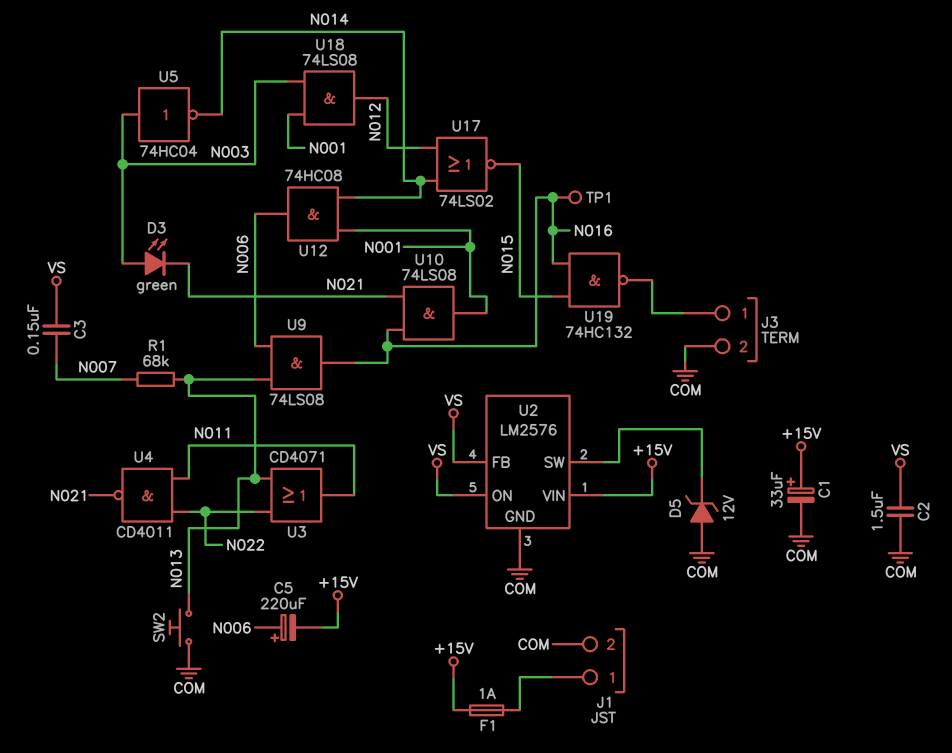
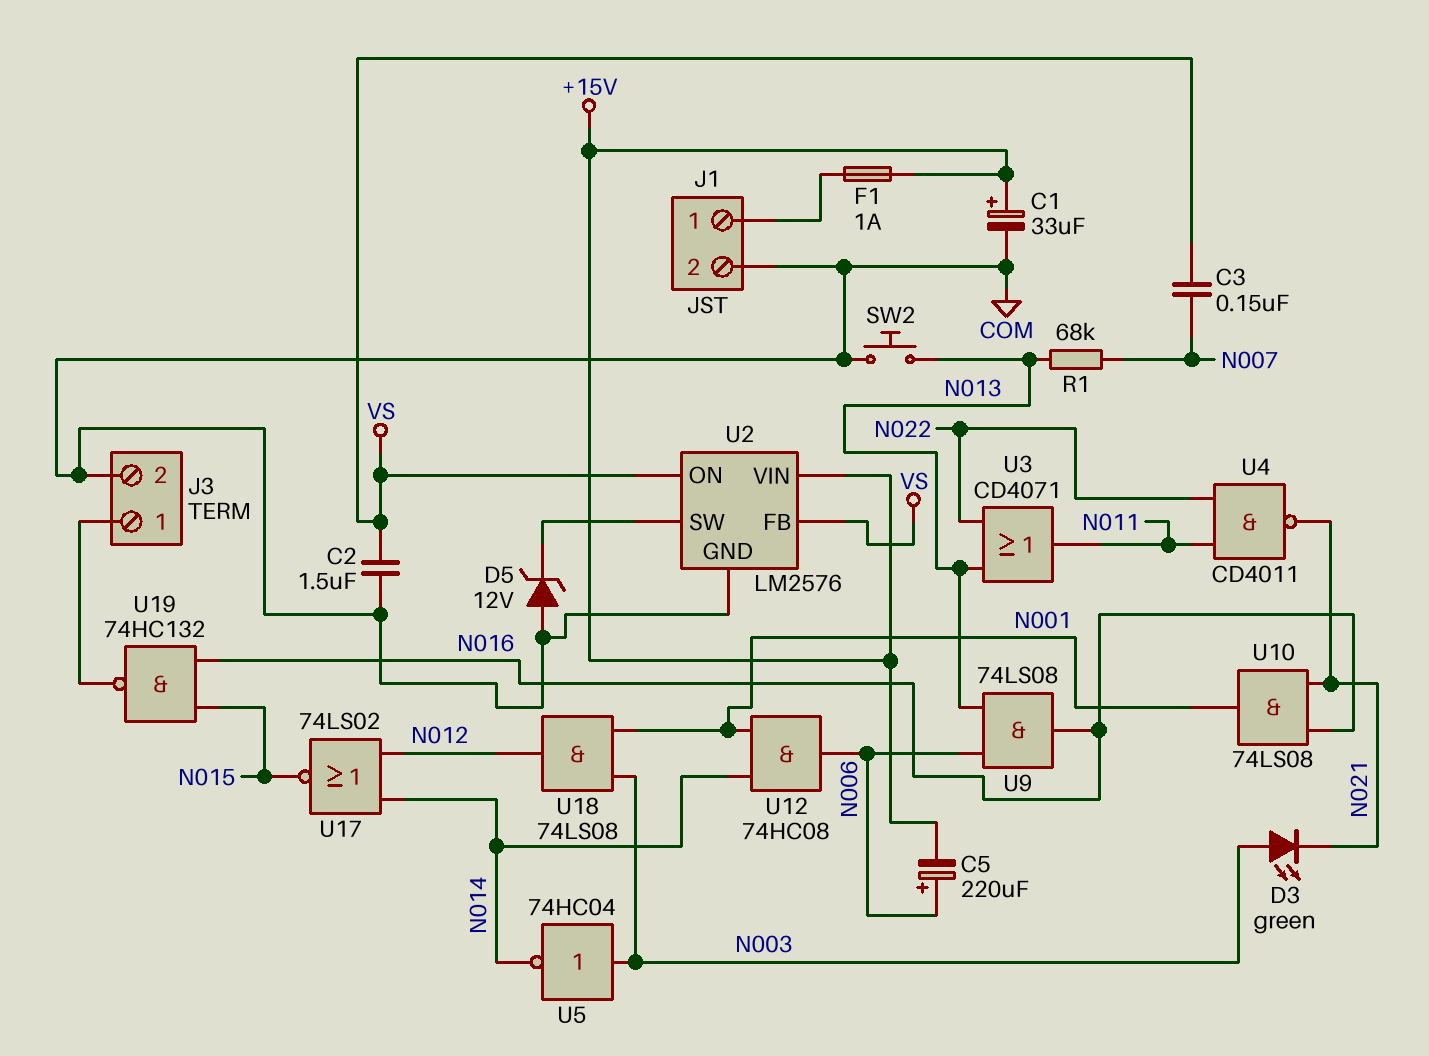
TP1: test point (N016) -> none

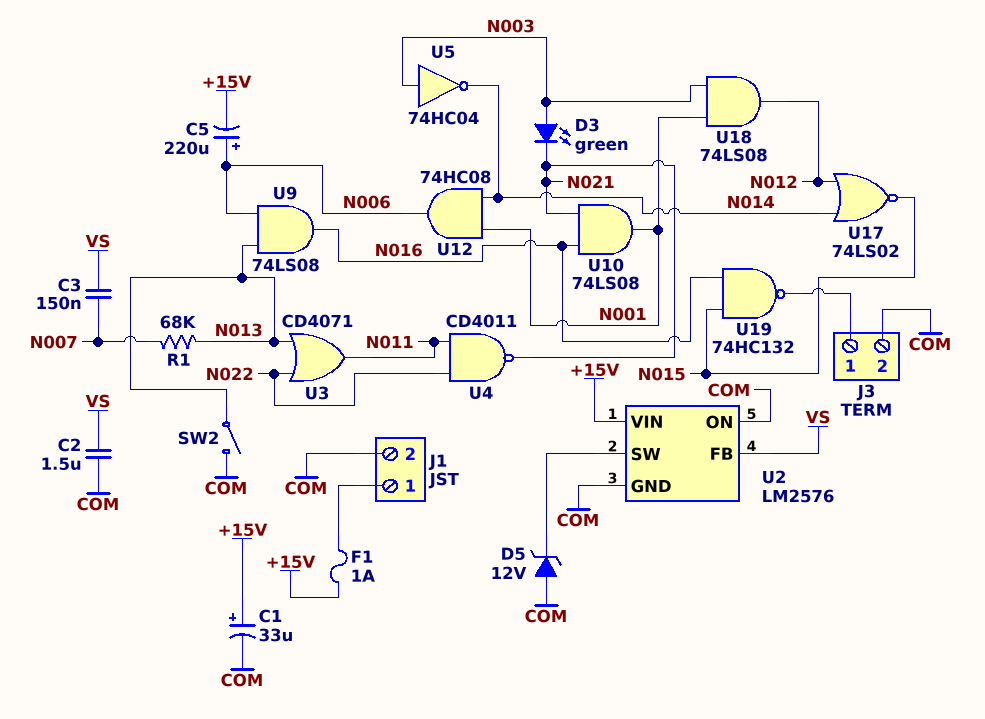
SW2: button (COM, N013) -> switch (COM, N013)
U2 pin ON: VS -> COM

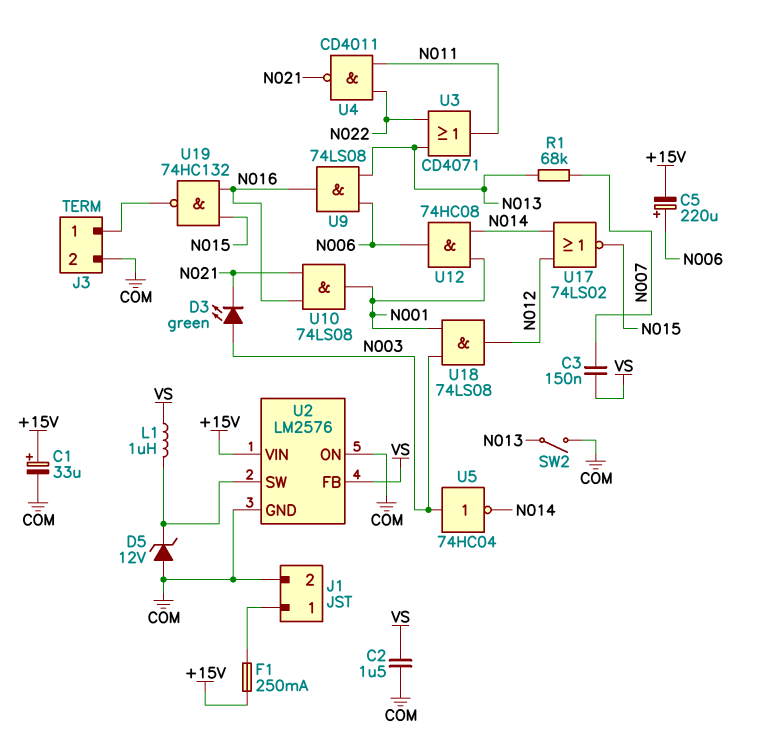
F1: 1A (+15V, J1/1) -> 250mA (+15V, J1/1)
L1: none -> 1uH (U2/SW, VS)

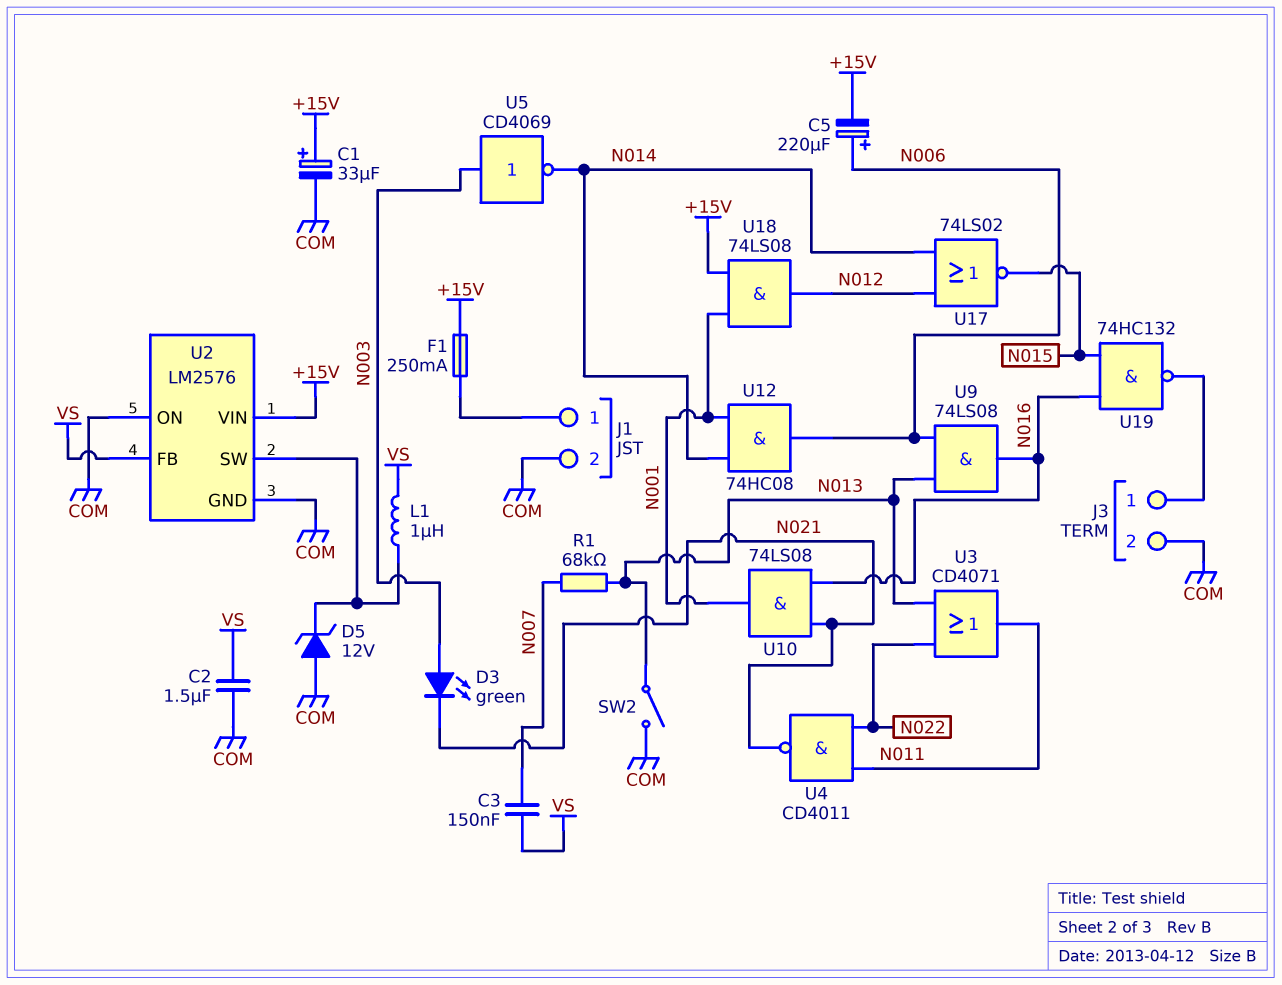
U5: NOT 74HC04 (in N003, out N014) -> NOT CD4069 (in N003, out N014)
U18: AND 74LS08 (in N001, in N003, out N012) -> AND 74LS08 (in +15V, in N001, out N012)

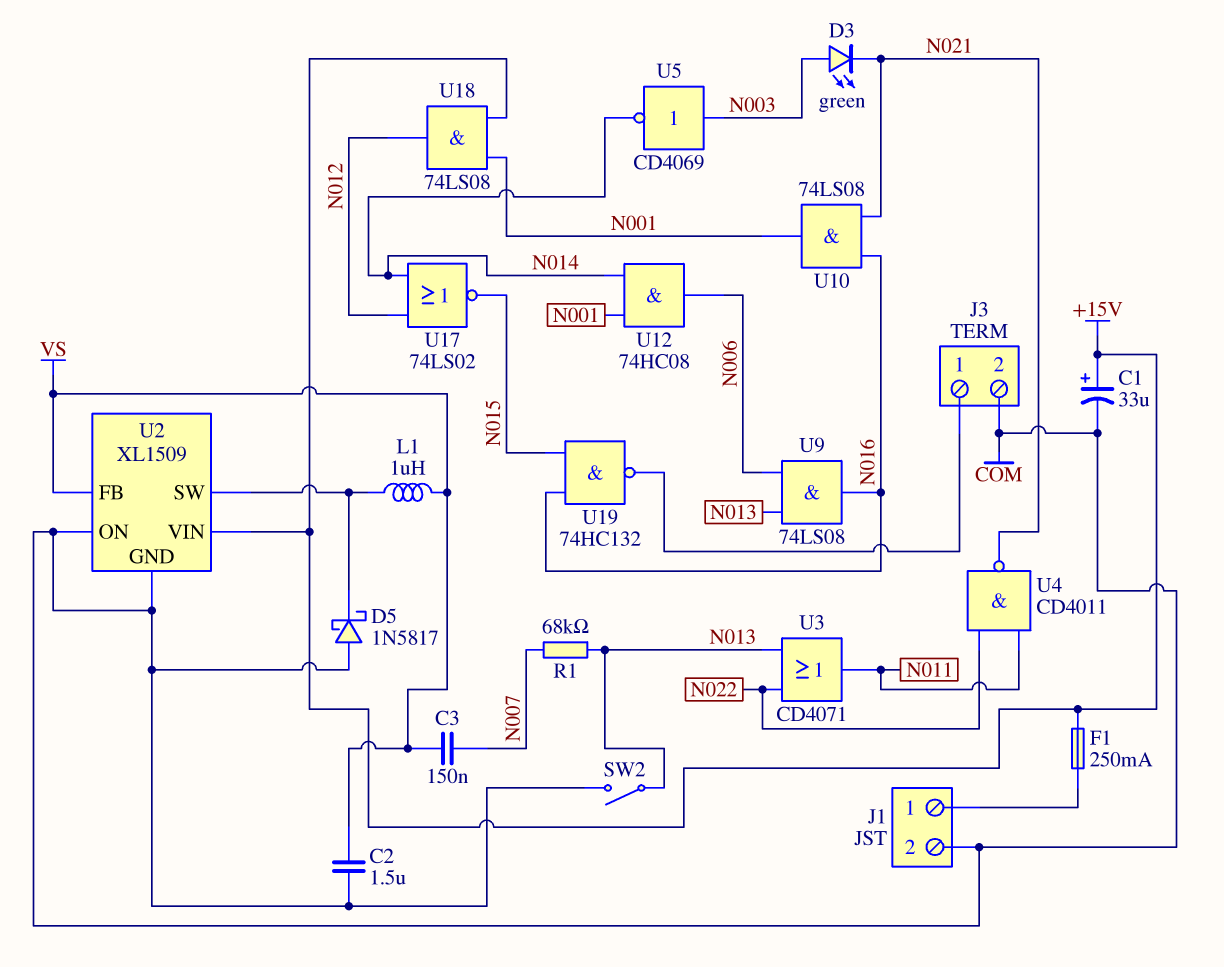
C5: 220uF (plus N006, minus +15V) -> none
D5: zener 12V (A COM, K U2/SW) -> schottky 1N5817 (A COM, K U2/SW)
U2: LM2576 -> XL1509

